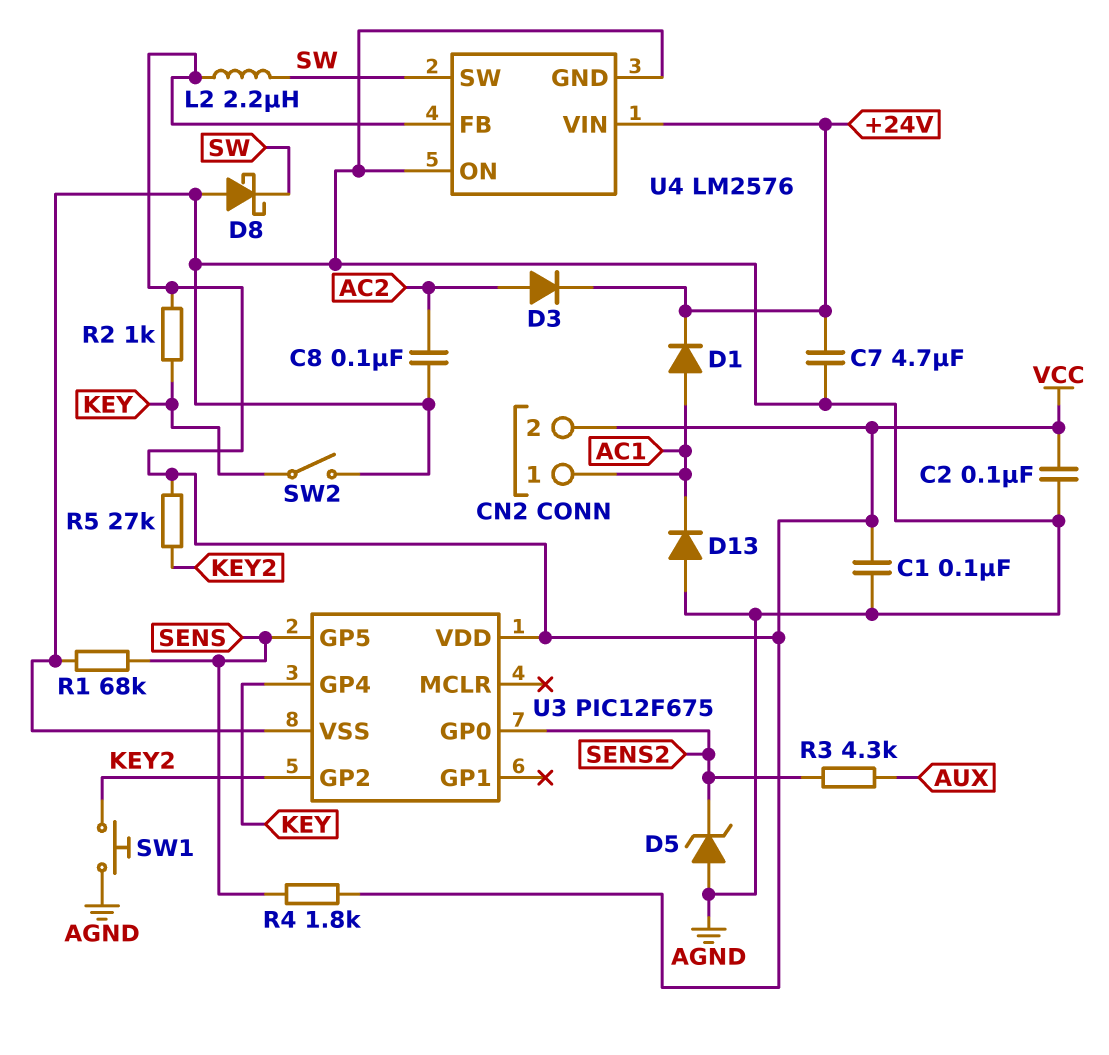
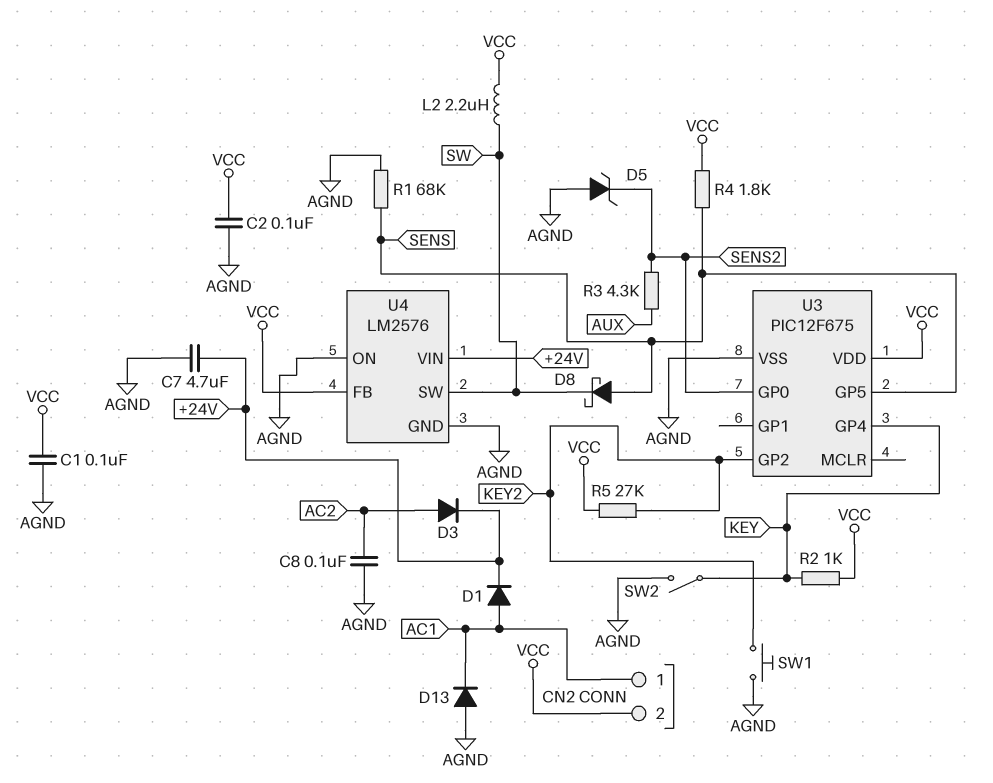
D8: schottky (A AGND, K SW) -> schottky (A SENS, K SW)

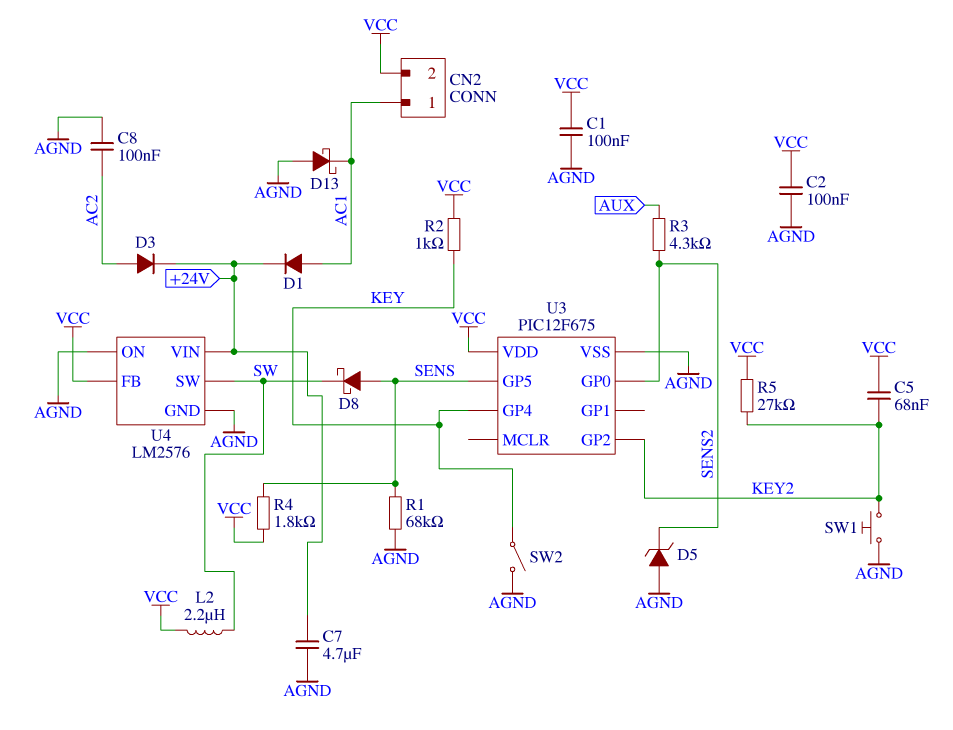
C5: none -> 68nF (KEY2, VCC)
D13: diode (A AGND, K AC1) -> schottky (A AGND, K AC1)

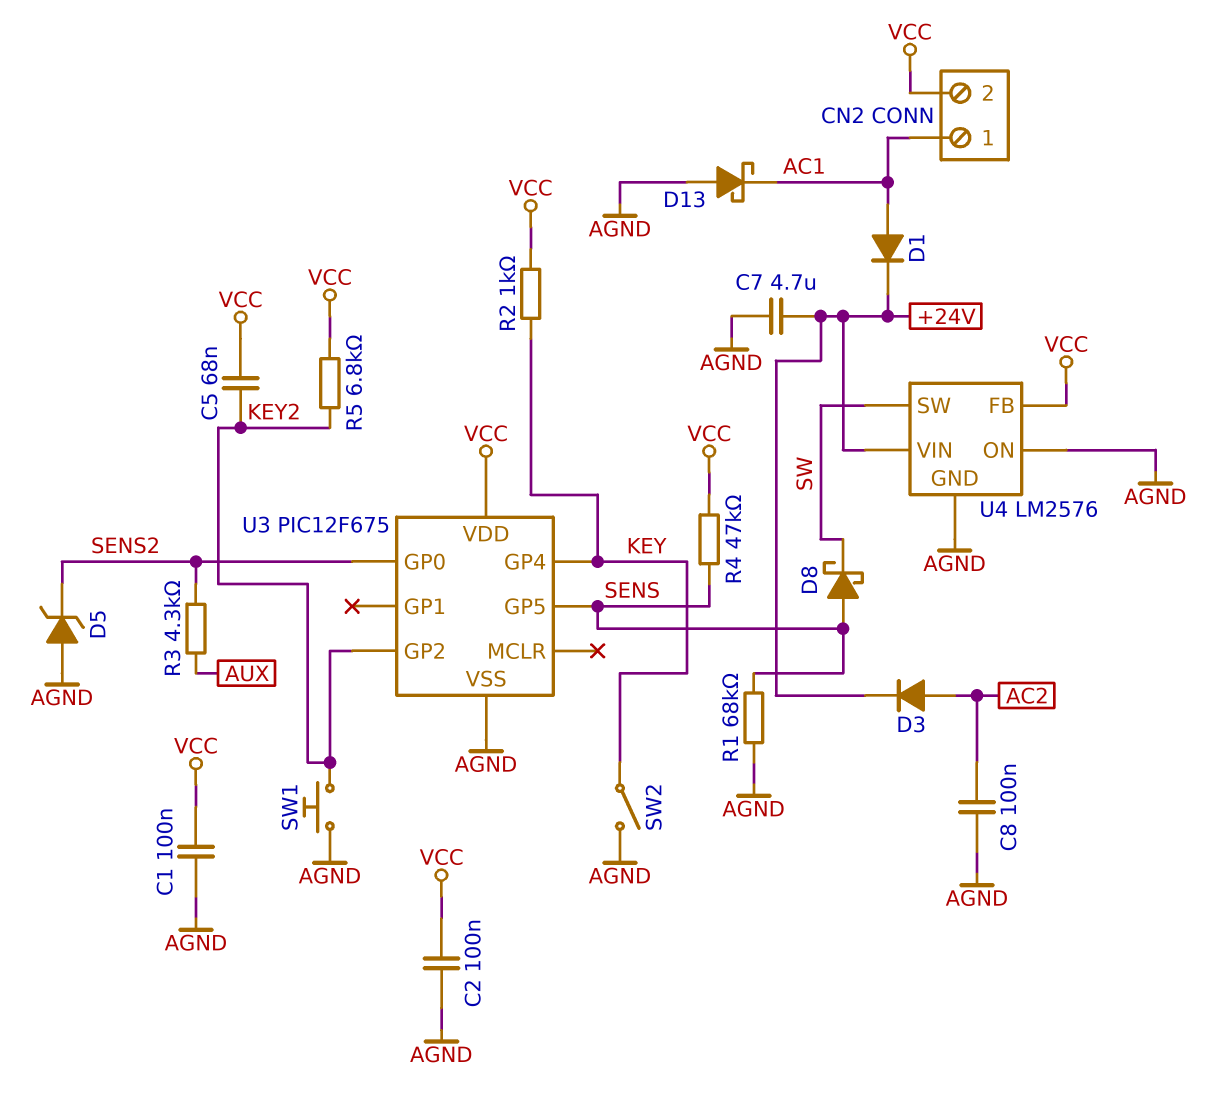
L2: 2.2uH (SW, VCC) -> none
R4: 1.8k (SENS, VCC) -> 47k (SENS, VCC)
R5: 27k (KEY2, VCC) -> 6.8k (KEY2, VCC)

